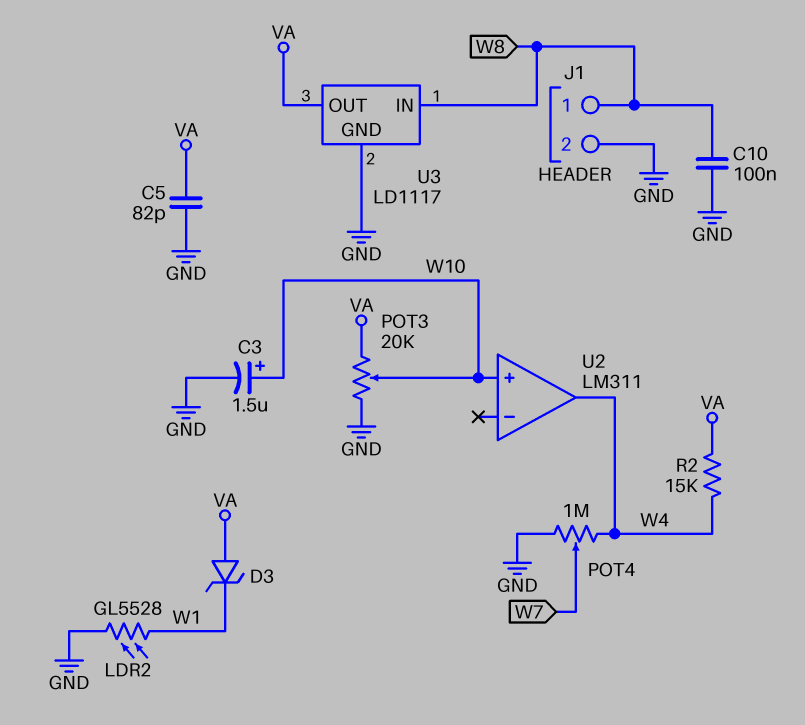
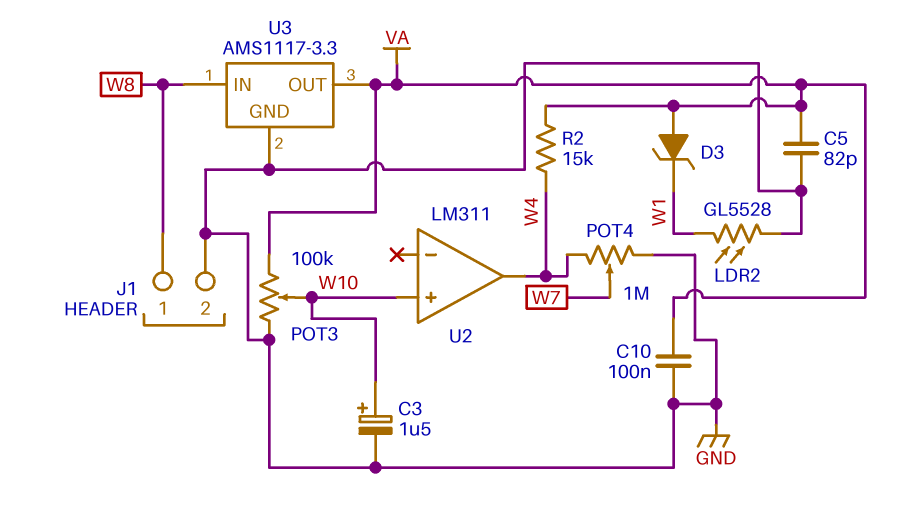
C10: 100nF (GND, W8) -> 100nF (GND, VA)
POT3: 20k (GND, VA, wiper W10) -> 100k (GND, VA, wiper W10)
U3: LD1117 -> AMS1117-3.3

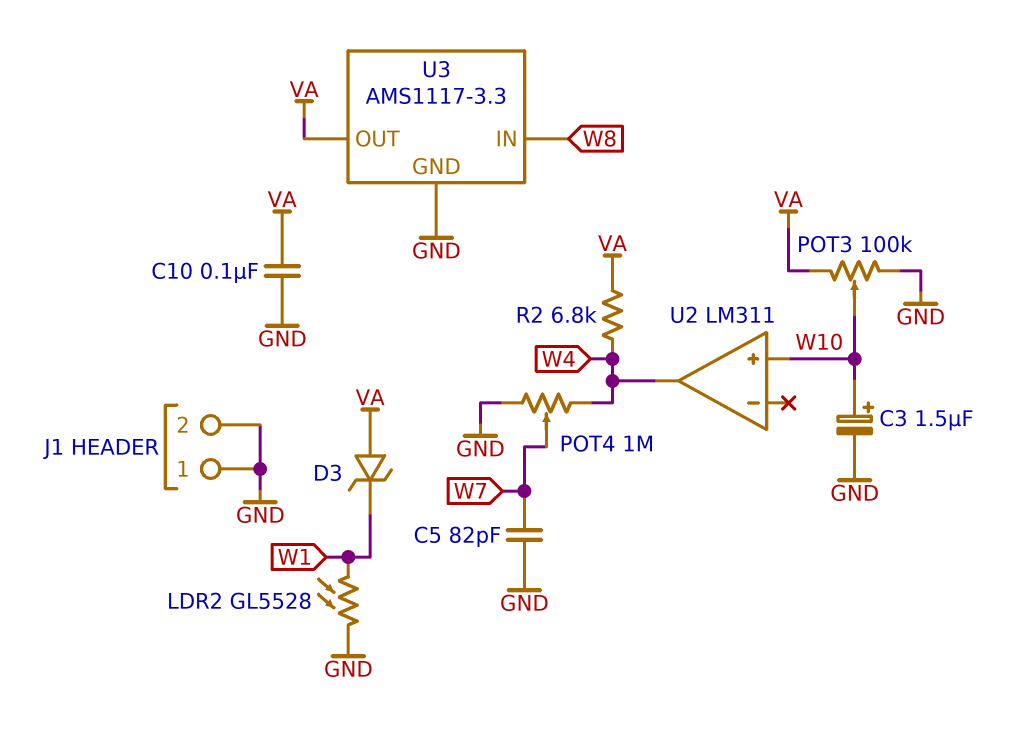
C5: 82pF (GND, VA) -> 82pF (GND, W7)
J1 pin 1: W8 -> GND
R2: 15k (VA, W4) -> 6.8k (VA, W4)

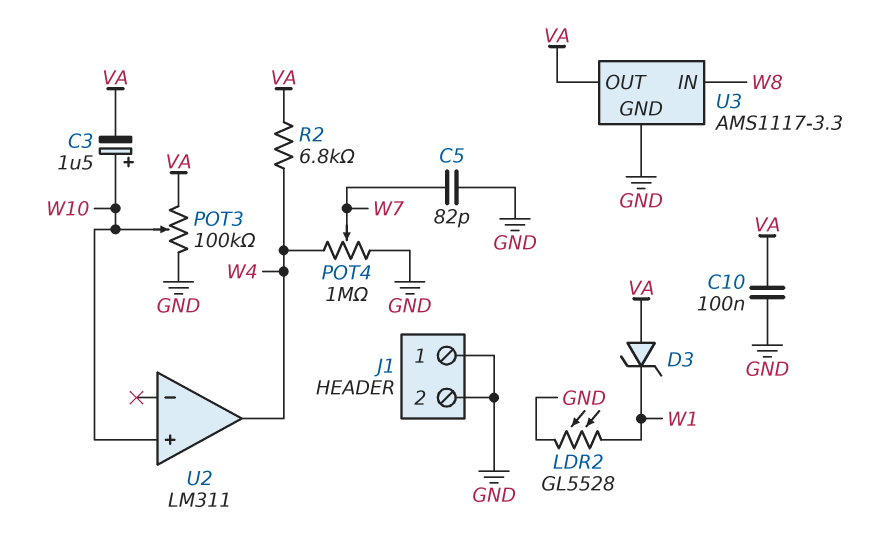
C3: 1.5uF (plus W10, minus GND) -> 1.5uF (plus W10, minus VA)

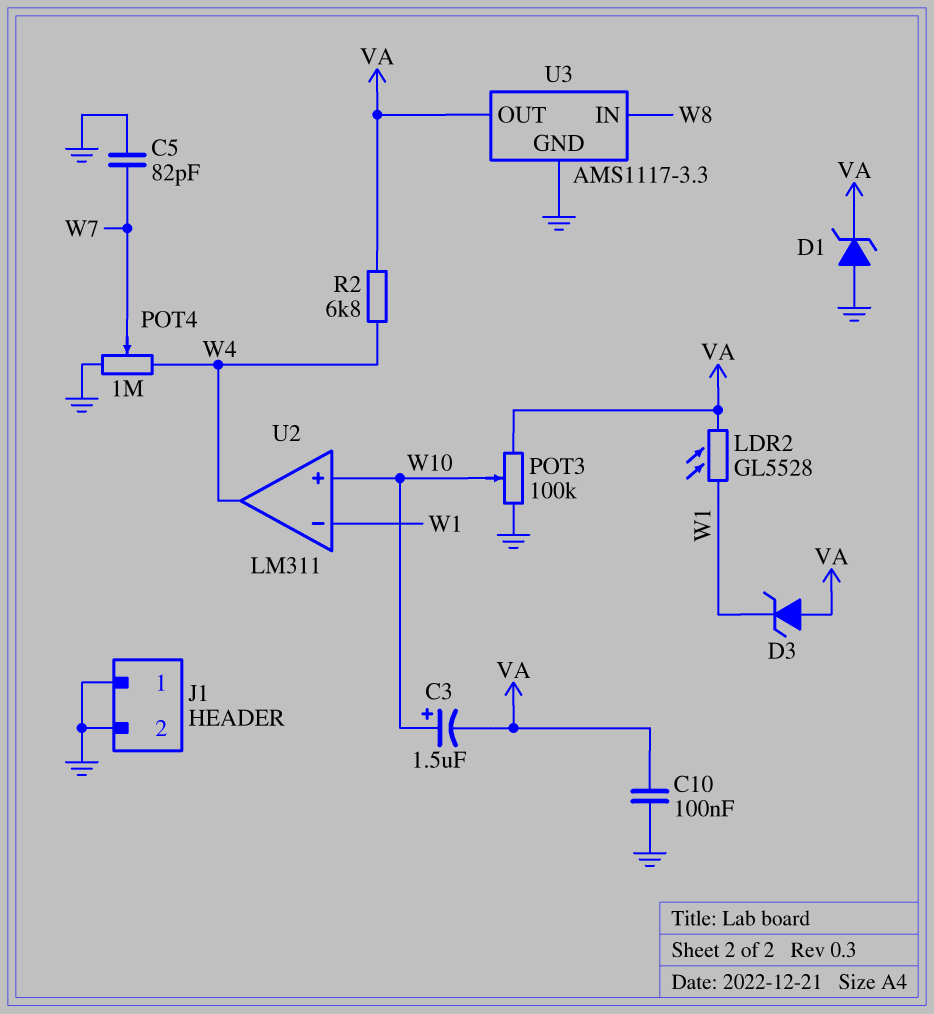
D1: none -> zener (A GND, K VA)
LDR2: GL5528 (GND, W1) -> GL5528 (VA, W1)
U2 pin in-: none -> W1

